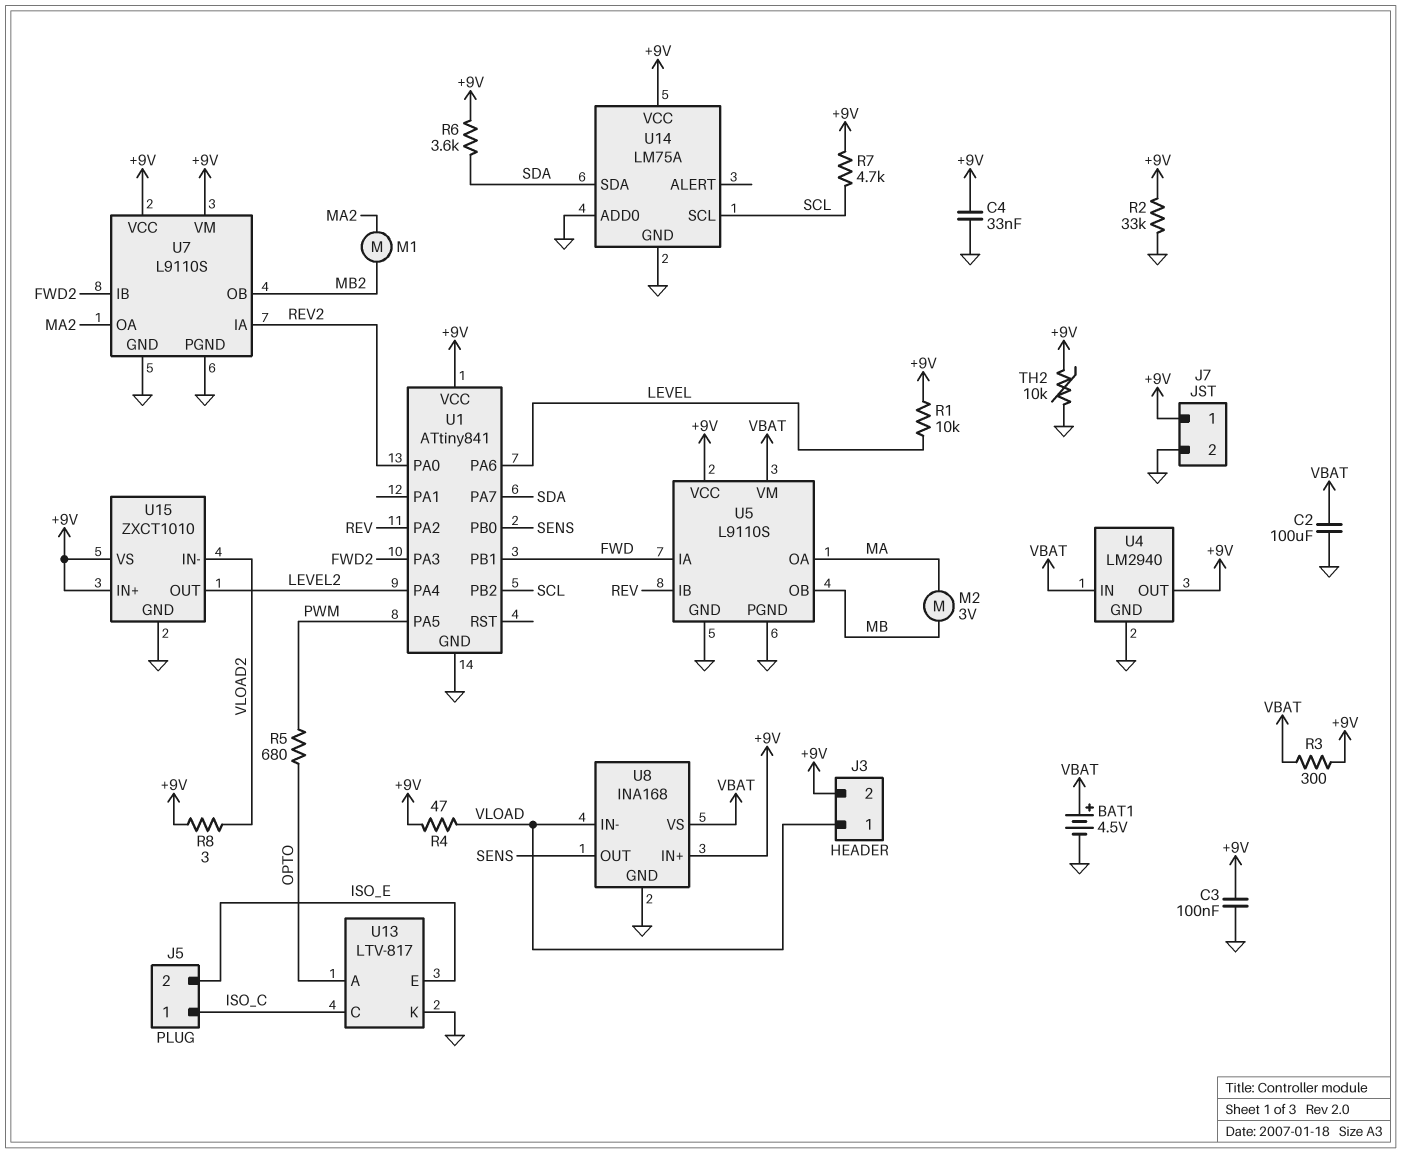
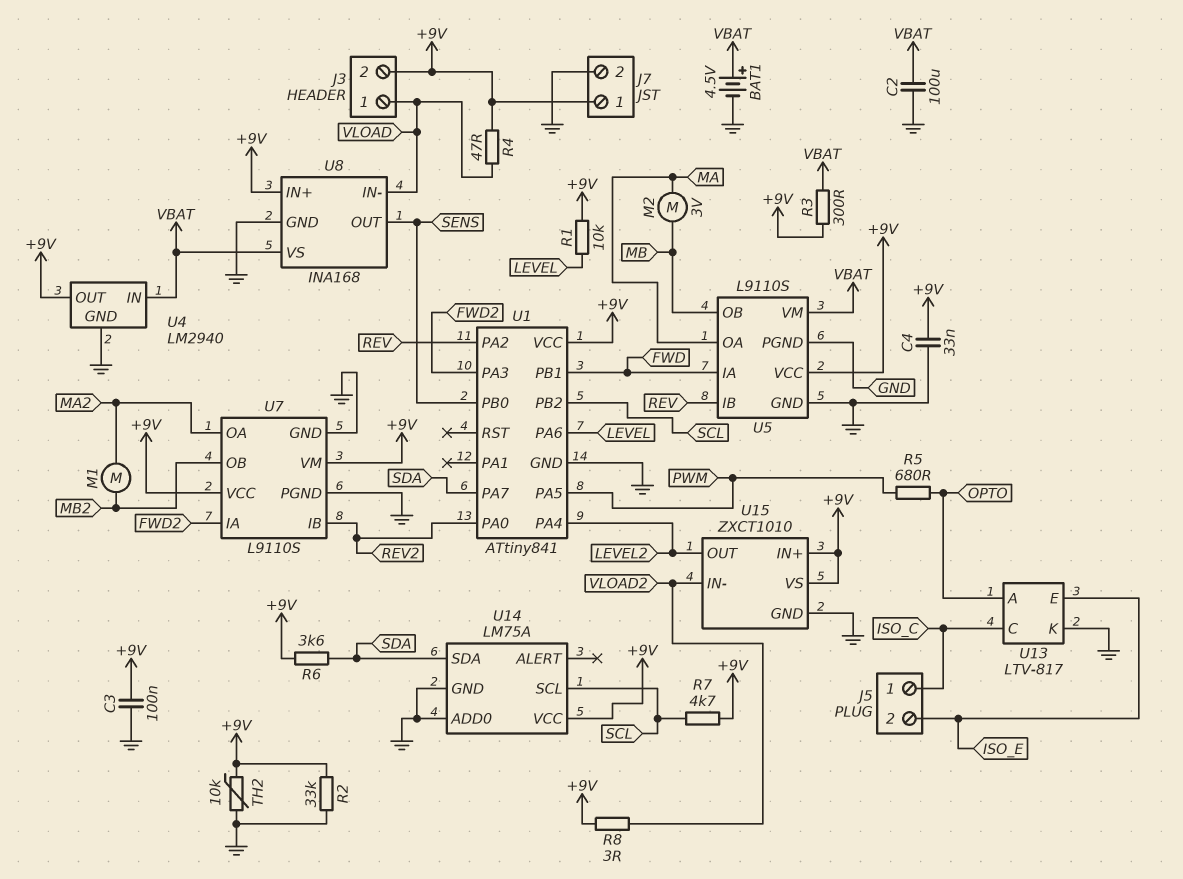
U7 pin IA: REV2 -> FWD2
U7 pin IB: FWD2 -> REV2

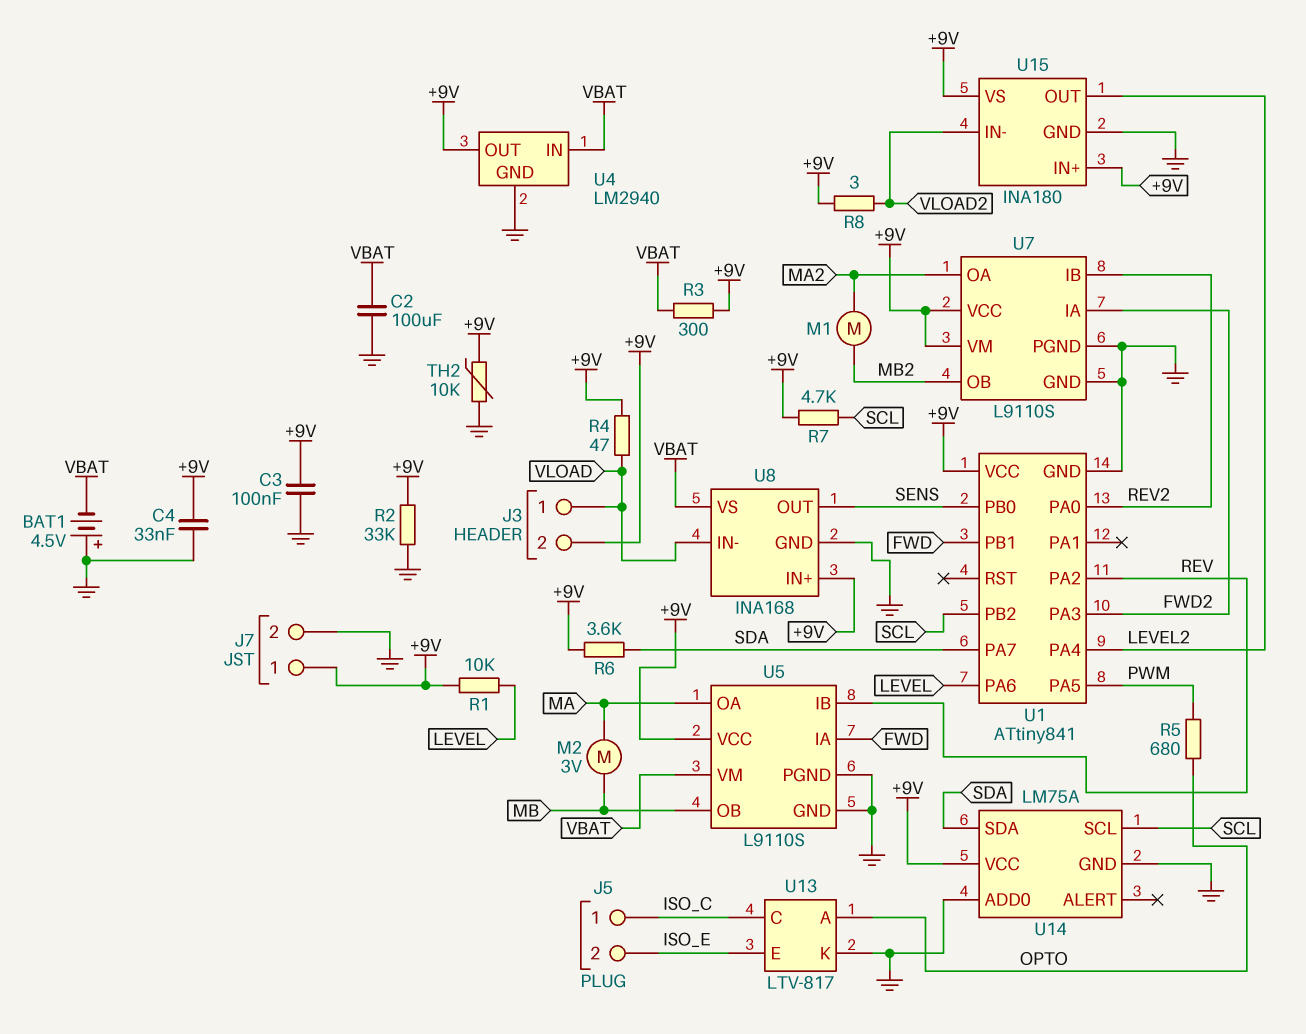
BAT1: 4.5V (plus VBAT, minus GND) -> 4.5V (plus GND, minus VBAT)
U15: ZXCT1010 -> INA180

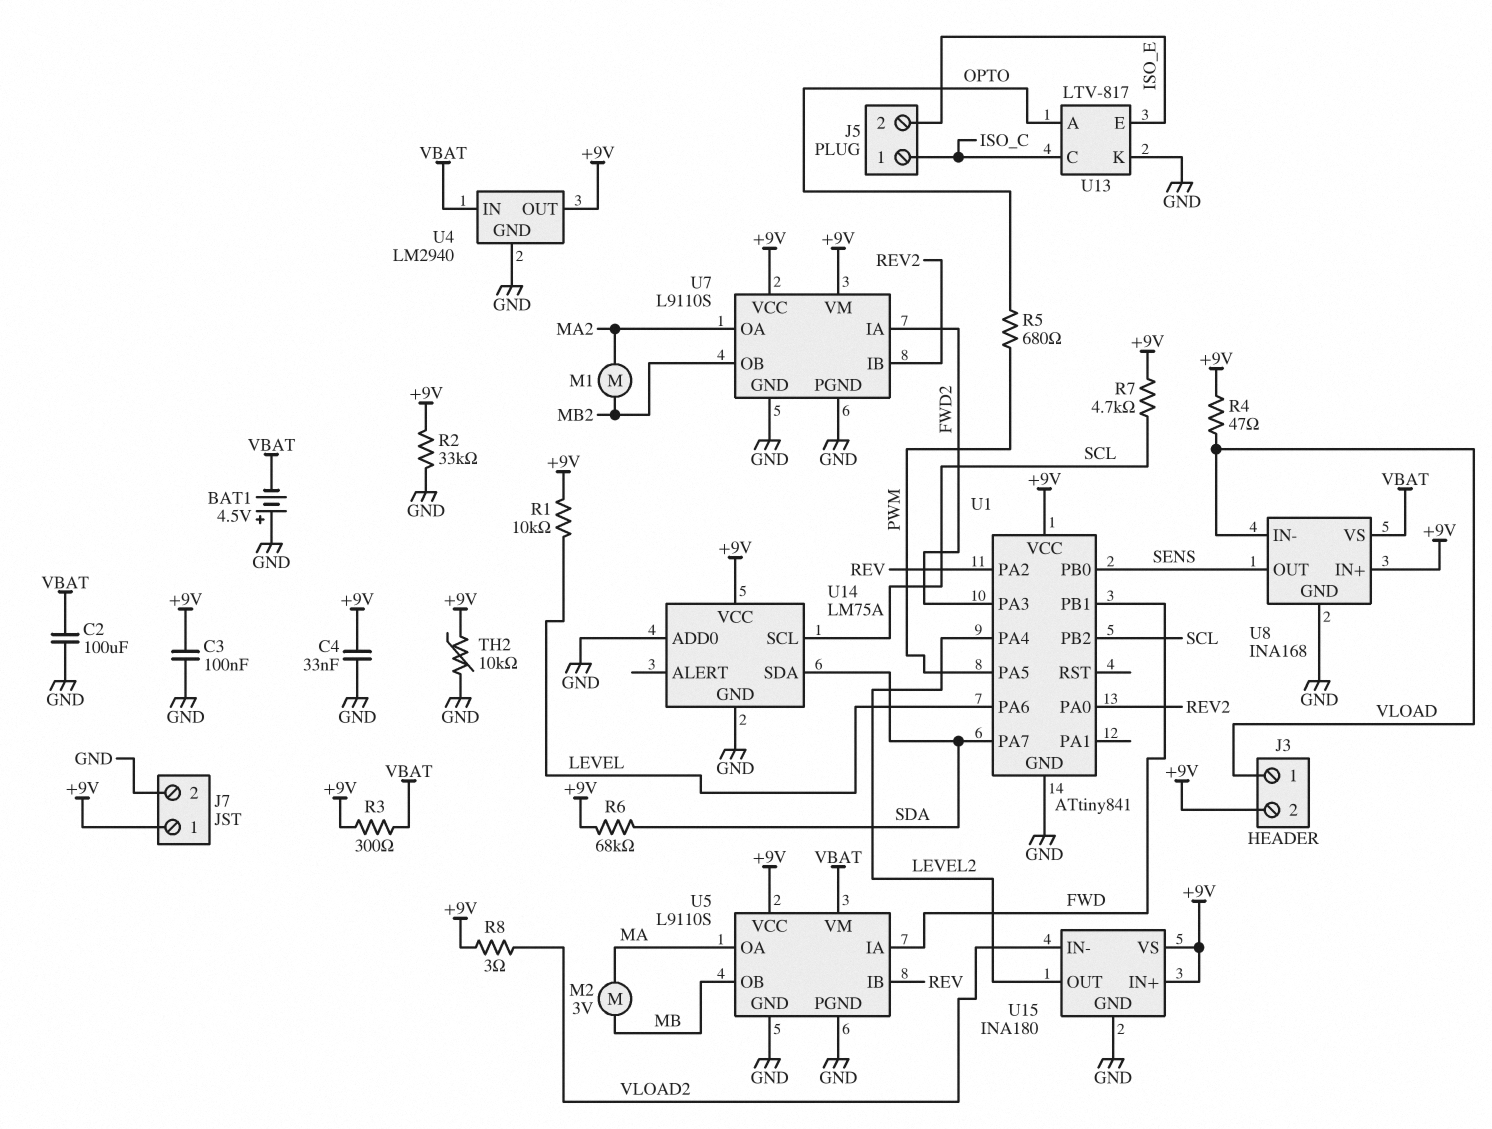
R6: 3.6k (+9V, SDA) -> 68k (+9V, SDA)

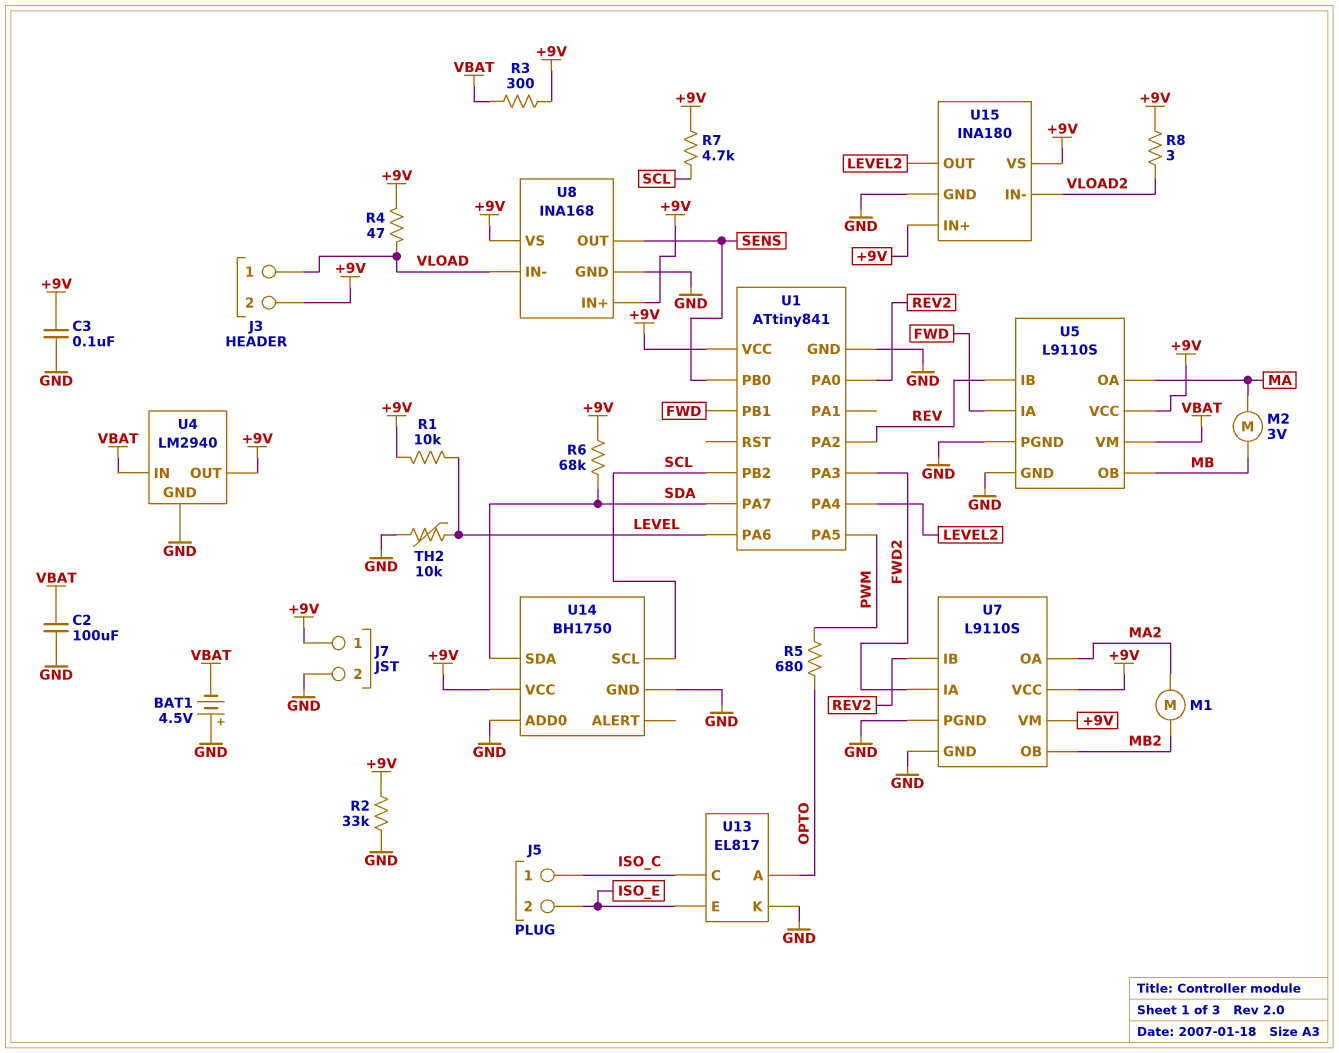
C4: 33nF (+9V, GND) -> none
TH2: 10k (+9V, GND) -> 10k (GND, LEVEL)
U8 pin VS: VBAT -> +9V
U13: LTV-817 -> EL817
U14: LM75A -> BH1750

